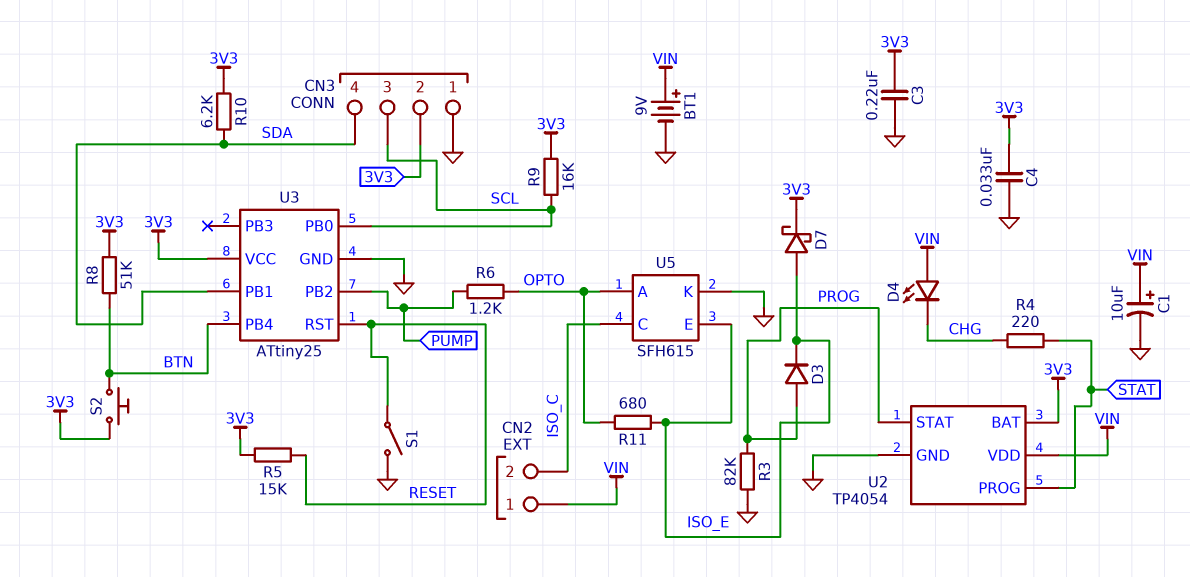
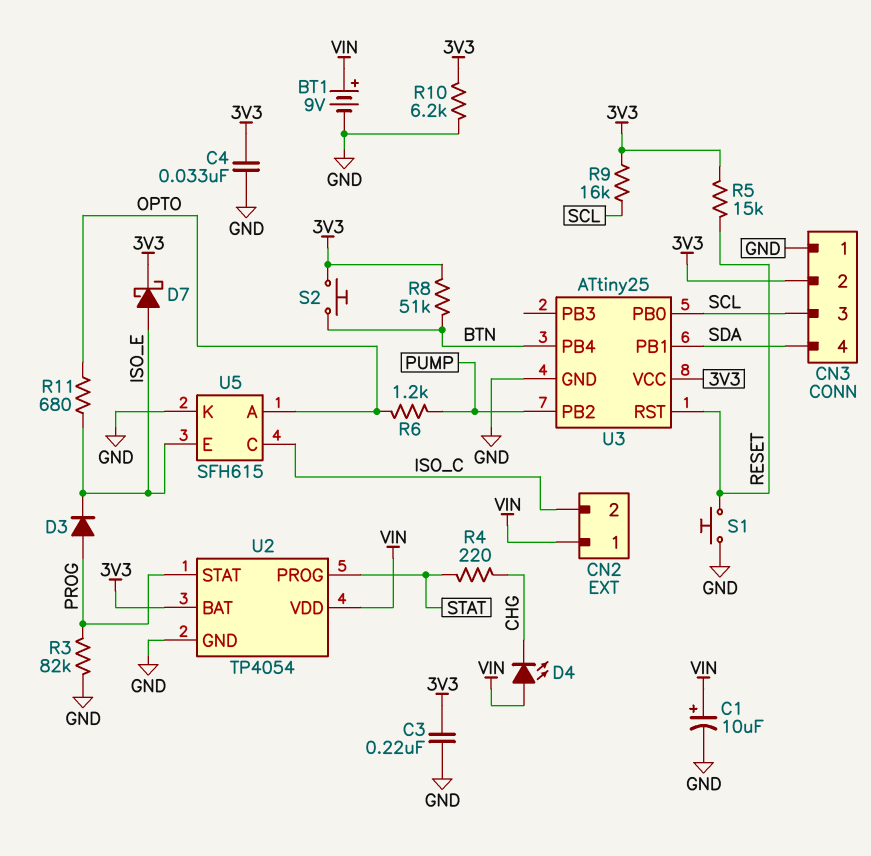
R10: 6.2k (3V3, SDA) -> 6.2k (3V3, GND)
S1: switch (GND, RESET) -> button (GND, RESET)

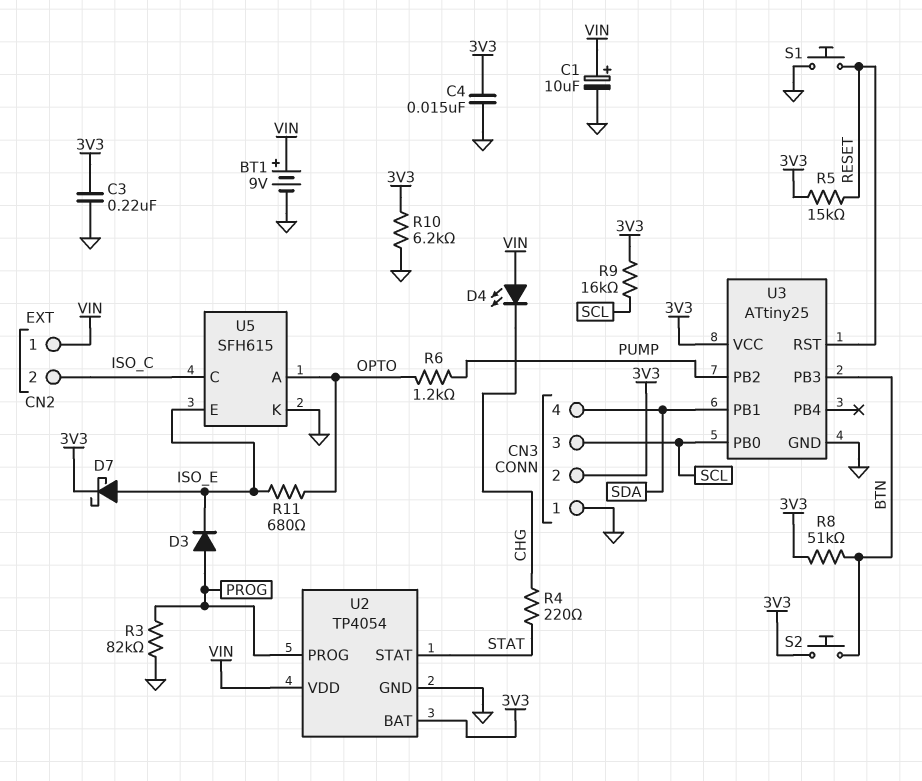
C4: 33nF (3V3, GND) -> 15nF (3V3, GND)
U2 pin PROG: STAT -> PROG
U2 pin STAT: PROG -> STAT
U3 pin PB3: none -> BTN
U3 pin PB4: BTN -> none

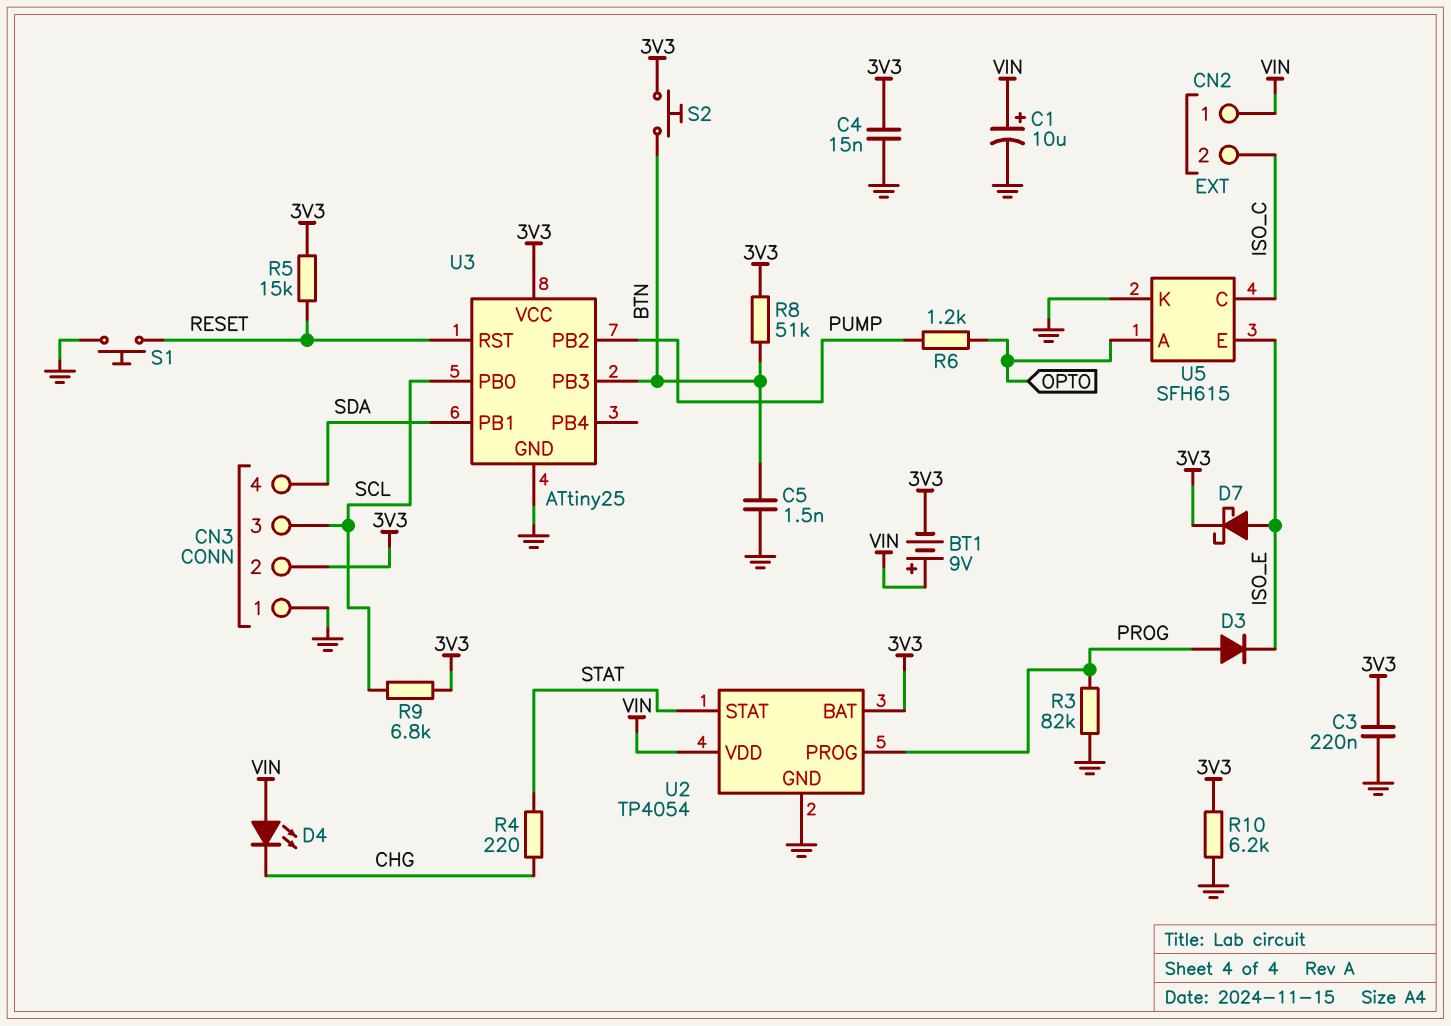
BT1: 9V (plus VIN, minus GND) -> 9V (plus VIN, minus 3V3)
C5: none -> 1.5nF (BTN, GND)
R9: 16k (3V3, SCL) -> 6.8k (3V3, SCL)
R11: 680 (ISO_E, OPTO) -> none

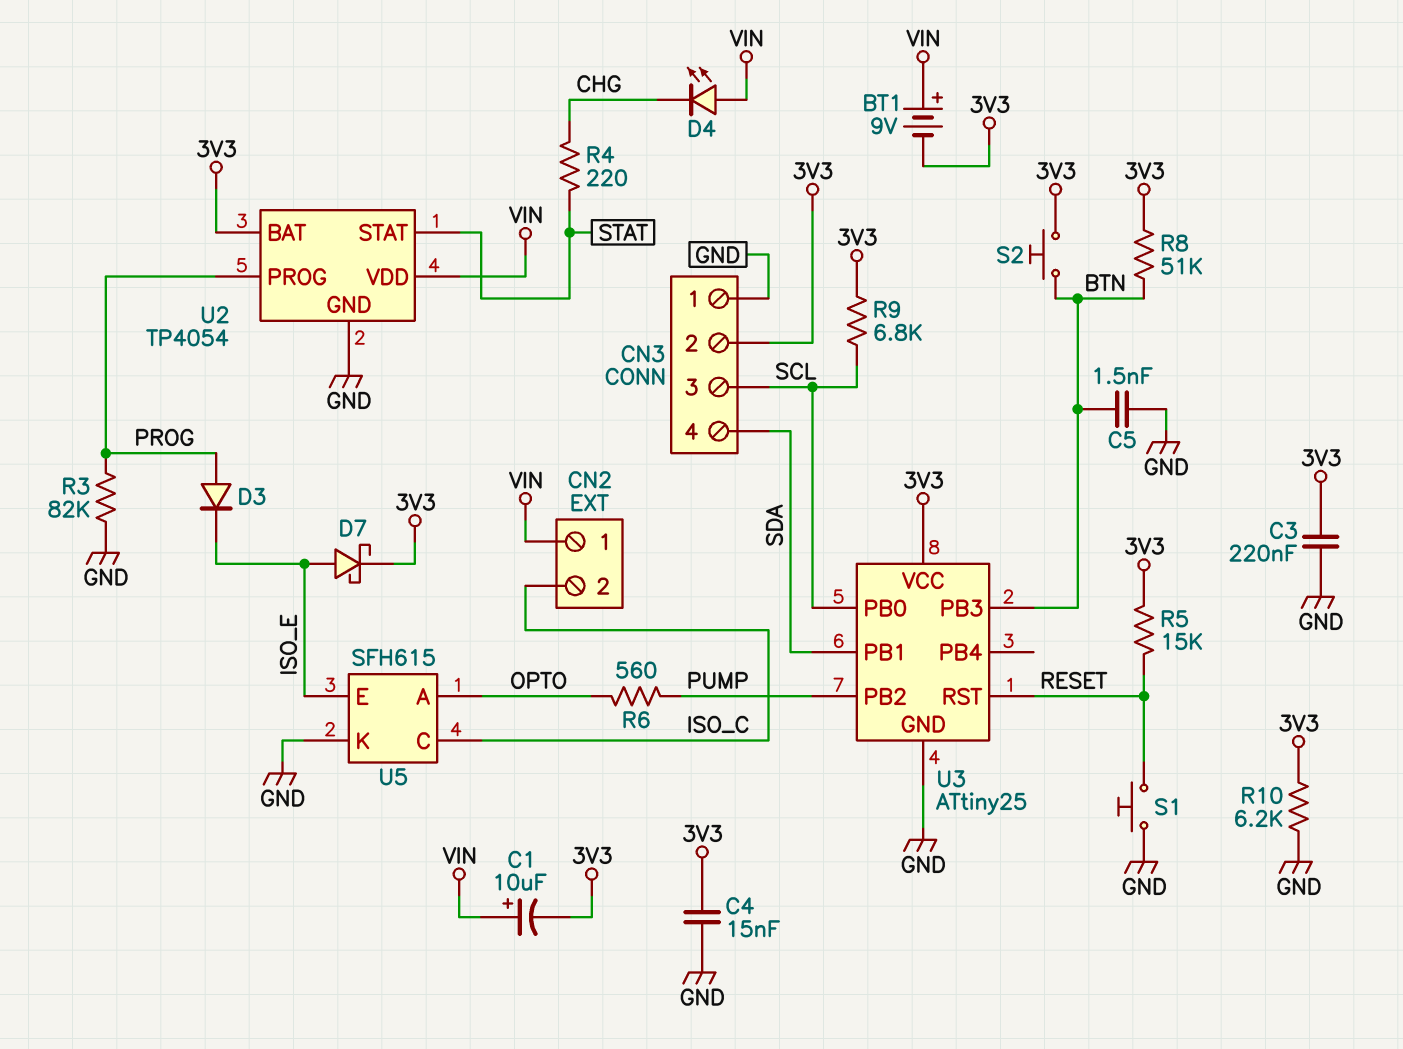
C1: 10uF (plus VIN, minus GND) -> 10uF (plus VIN, minus 3V3)
R6: 1.2k (OPTO, PUMP) -> 560 (OPTO, PUMP)

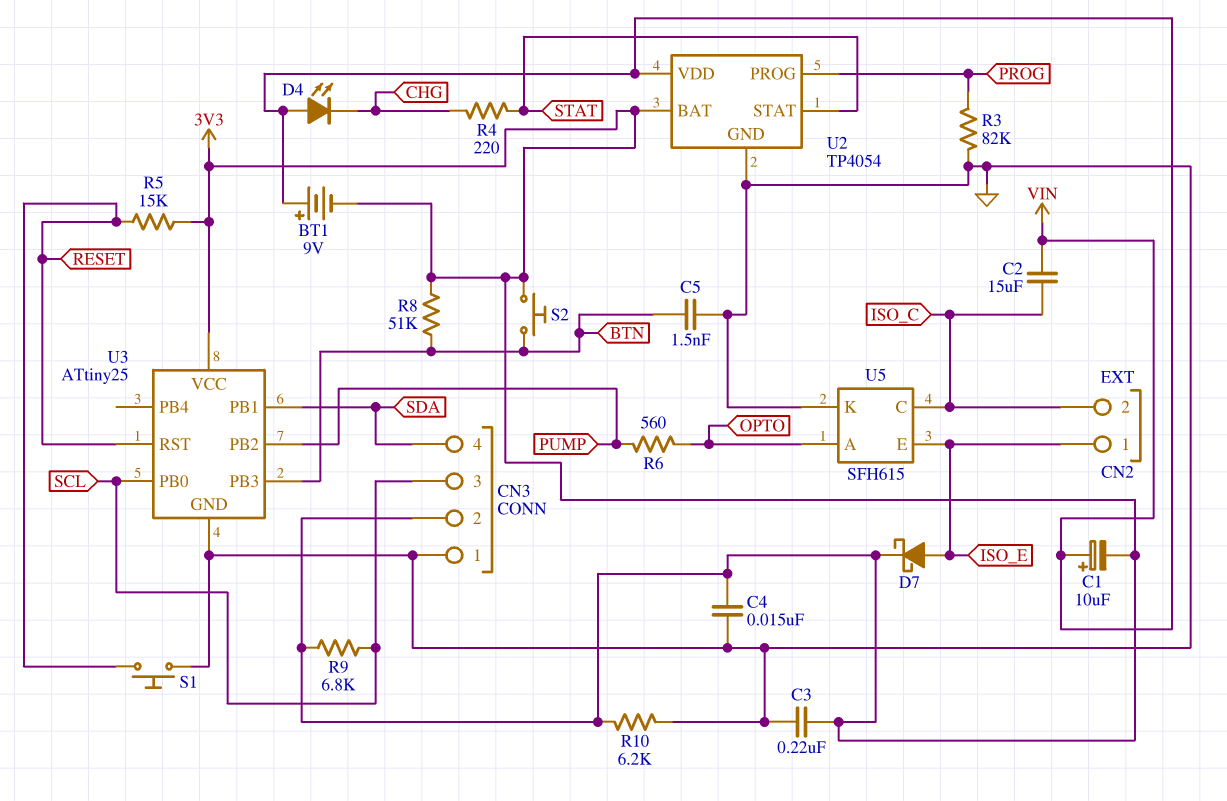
C2: none -> 15uF (ISO_C, VIN)
CN2 pin 1: VIN -> ISO_E
D3: diode (A PROG, K ISO_E) -> none

